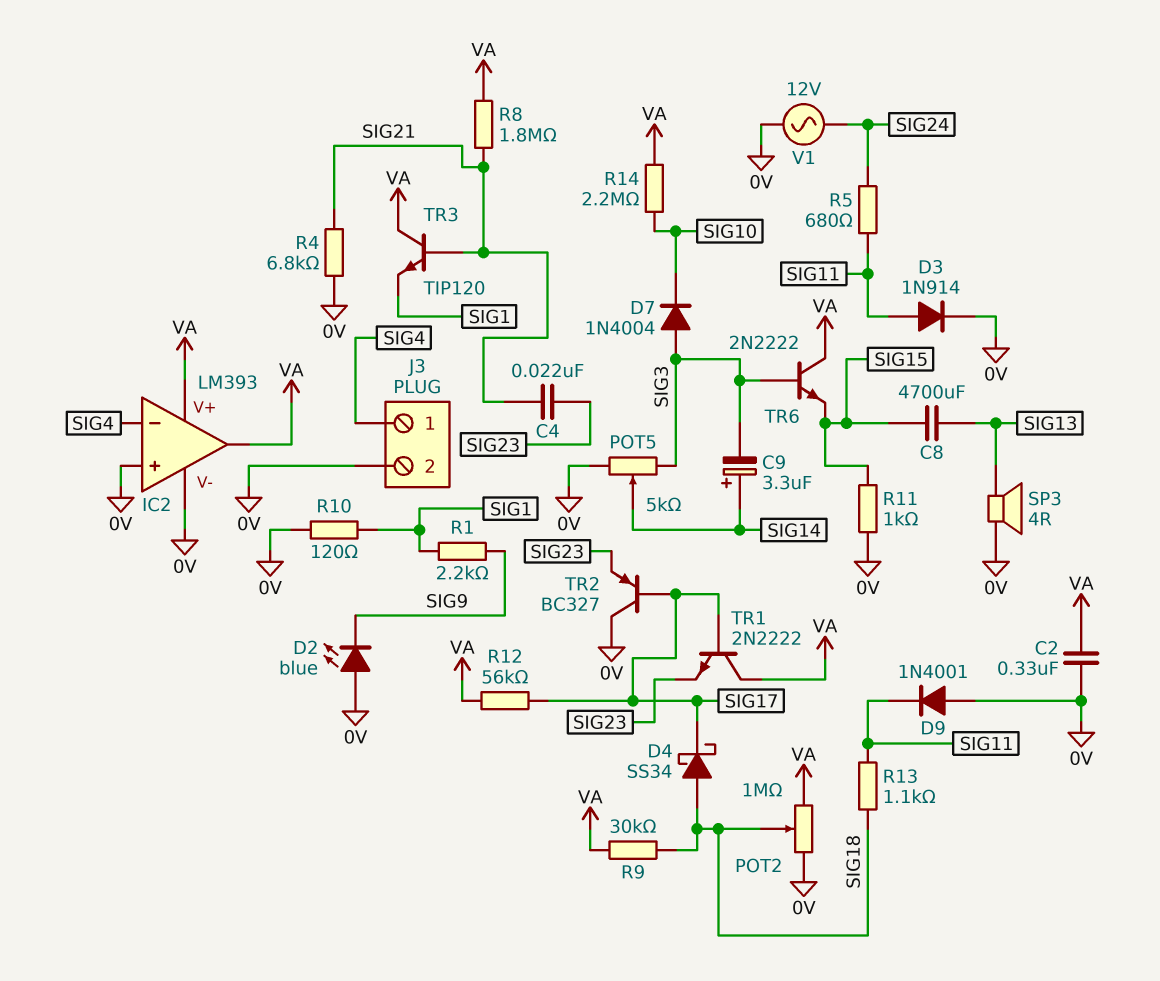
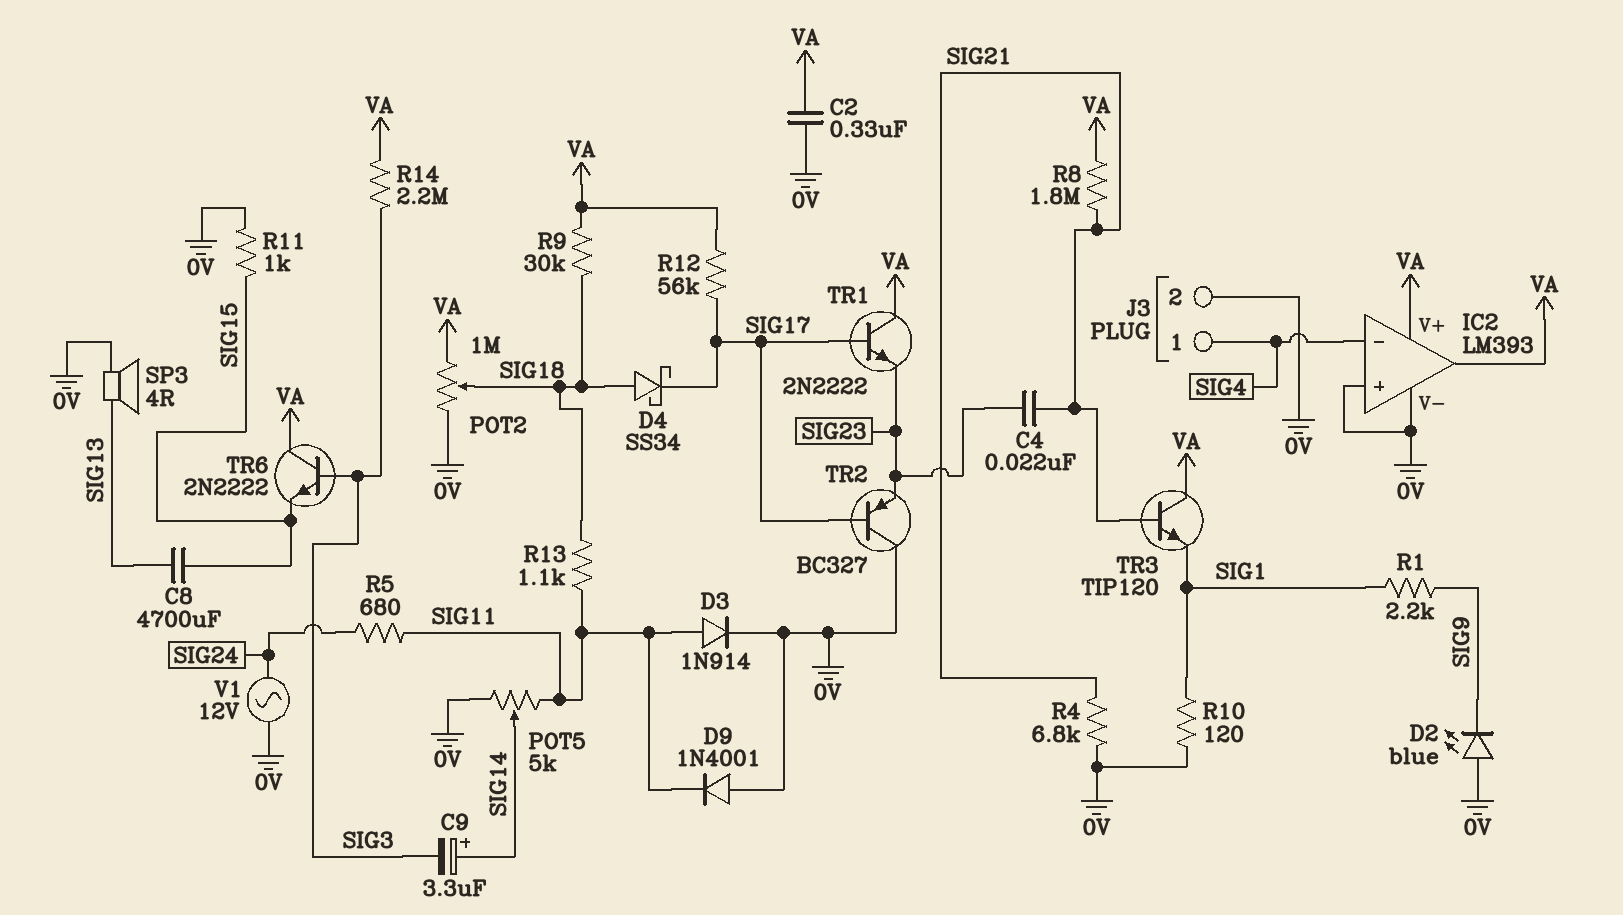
D7: diode 1N4004 (A SIG3, K SIG10) -> none
POT5: 5k (0V, SIG3, wiper SIG14) -> 5k (0V, SIG11, wiper SIG14)
R14: 2.2M (SIG10, VA) -> 2.2M (SIG3, VA)

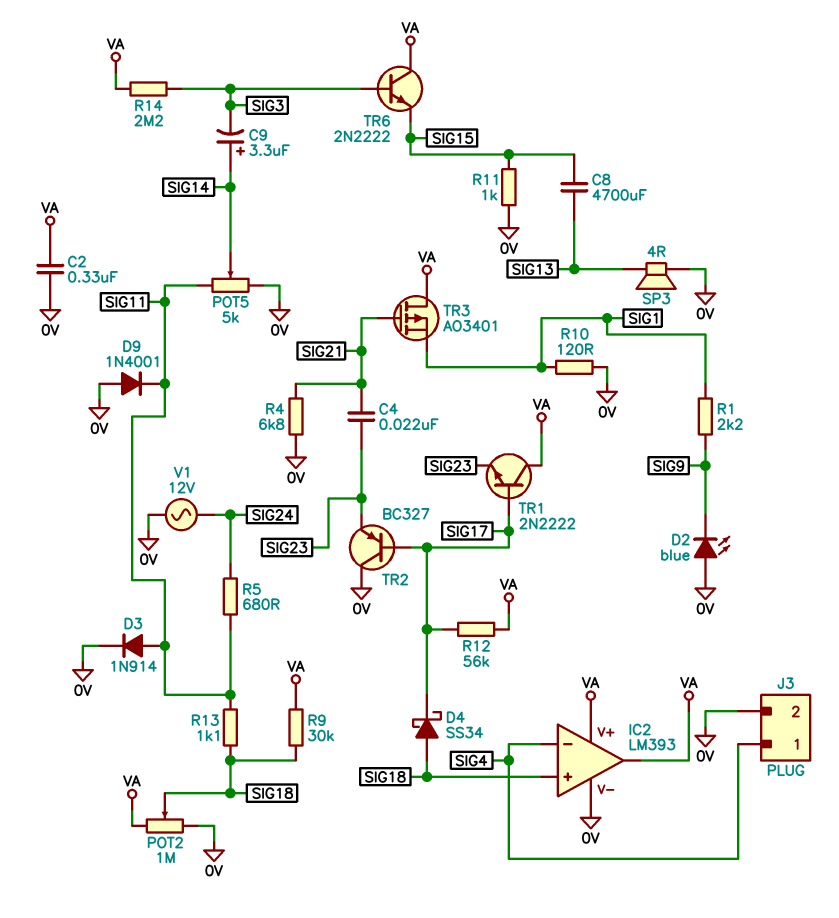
IC2 pin in+: 0V -> SIG18
R8: 1.8M (SIG21, VA) -> none
TR3: NPN TIP120 (B SIG21, C VA, E SIG1) -> PMOS AO3401 (G SIG21, D VA, S SIG1)

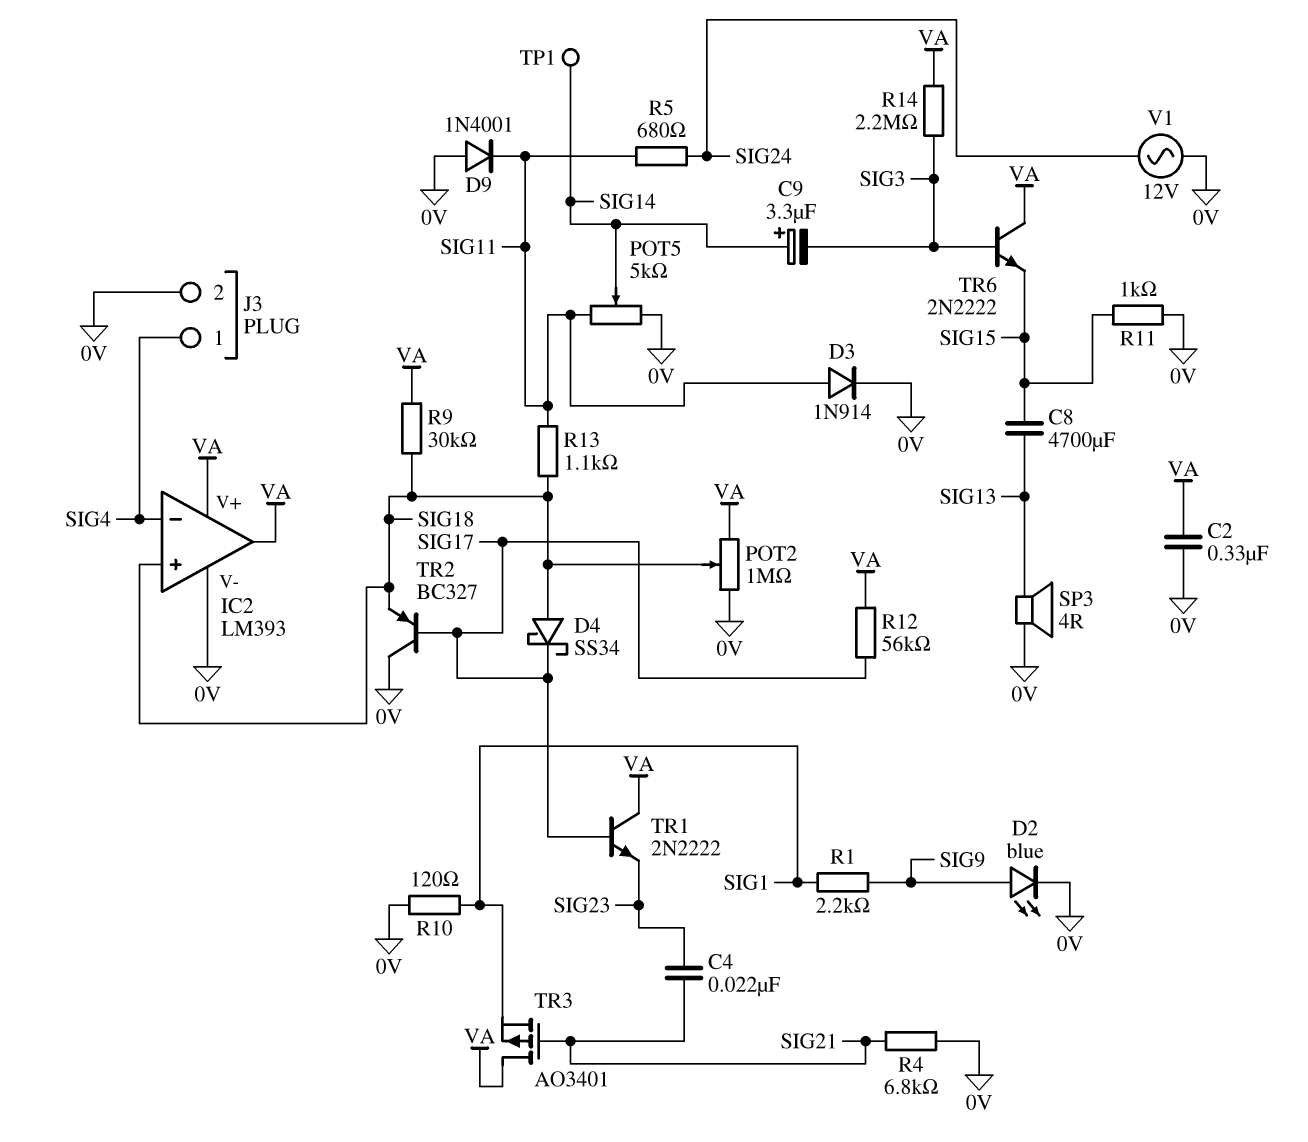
D2: LED blue (A 0V, K SIG9) -> LED blue (A SIG9, K 0V)
TP1: none -> test point (SIG14)
TR2: PNP BC327 (B SIG17, C 0V, E SIG23) -> PNP BC327 (B SIG17, C 0V, E SIG18)

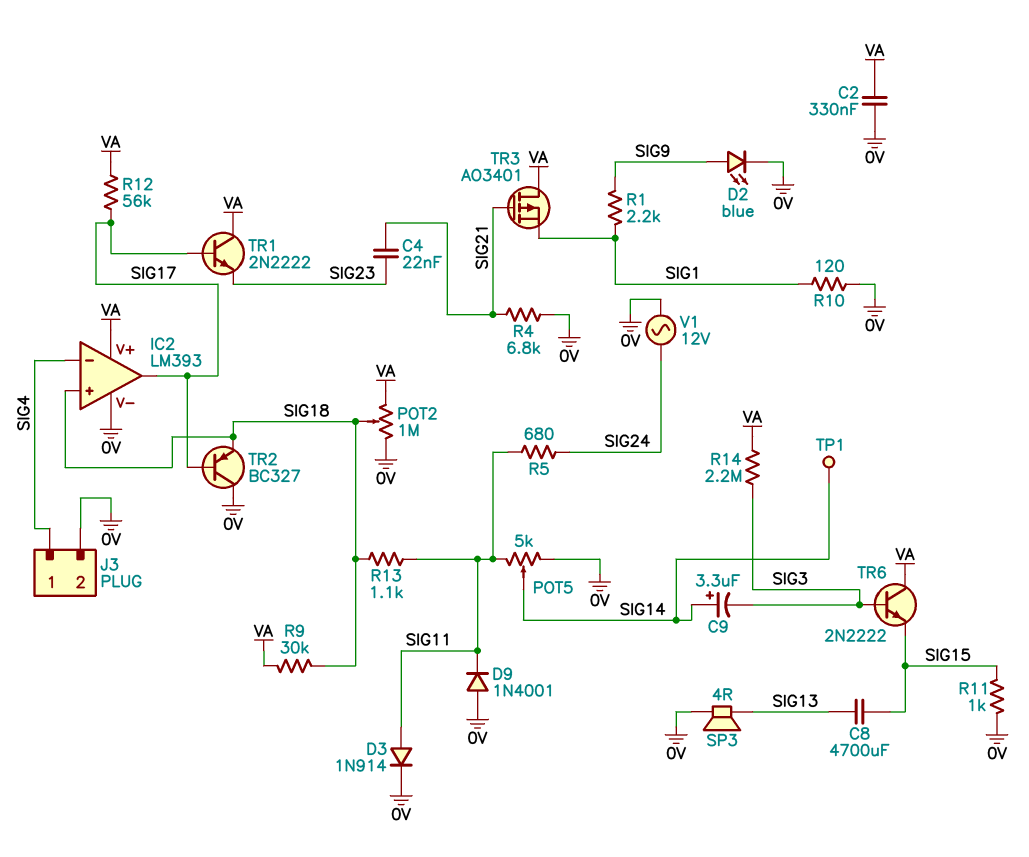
D4: schottky SS34 (A SIG18, K SIG17) -> none
IC2 pin out: VA -> SIG17

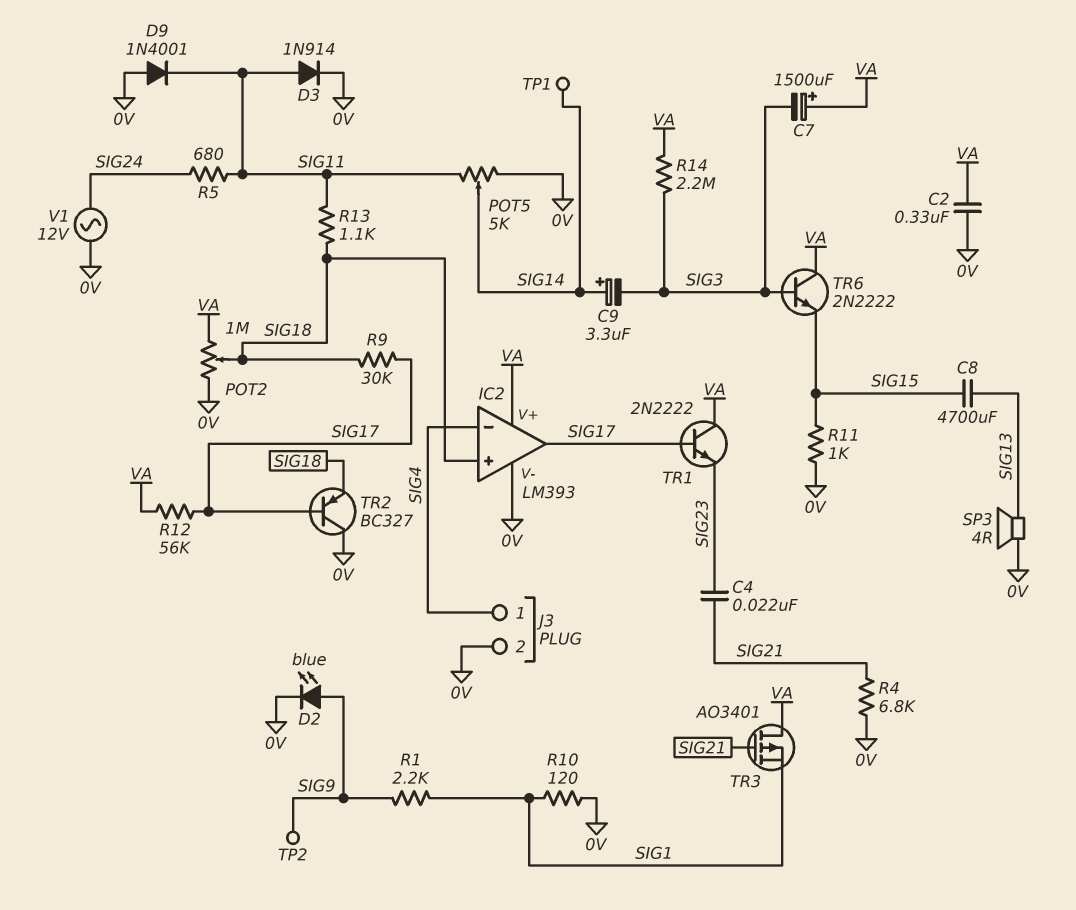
C7: none -> 1500uF (plus VA, minus SIG3)
R9: 30k (SIG18, VA) -> 30k (SIG17, SIG18)
TP2: none -> test point (SIG9)

